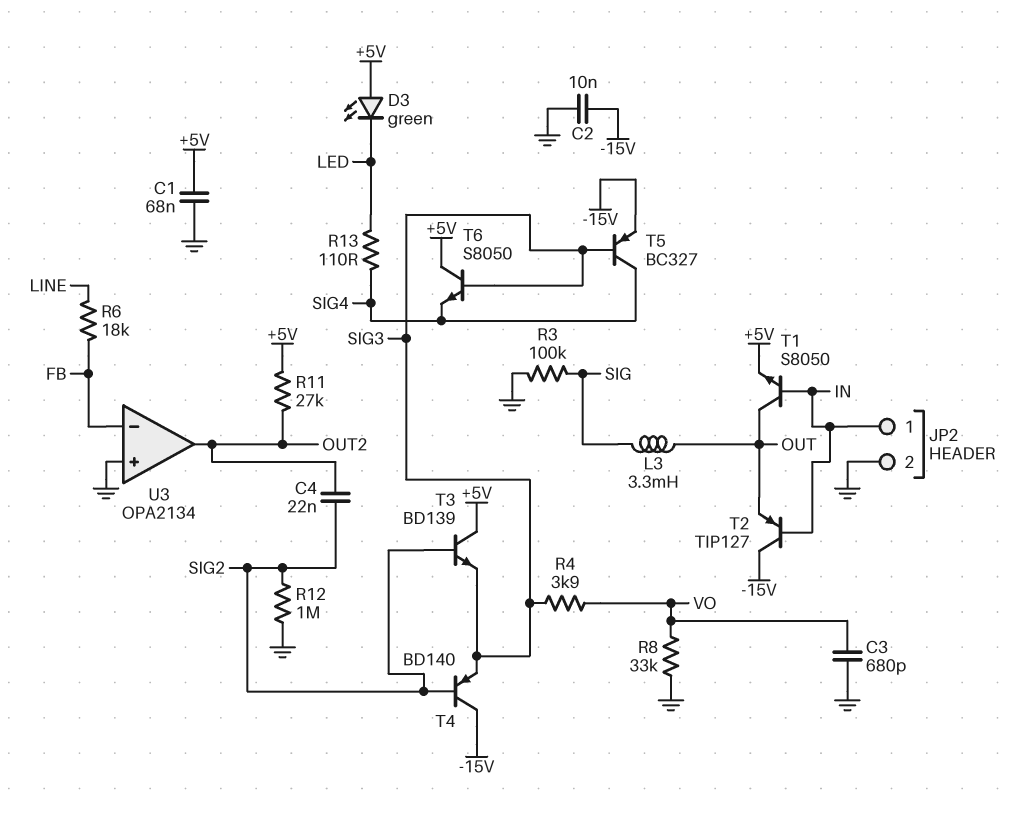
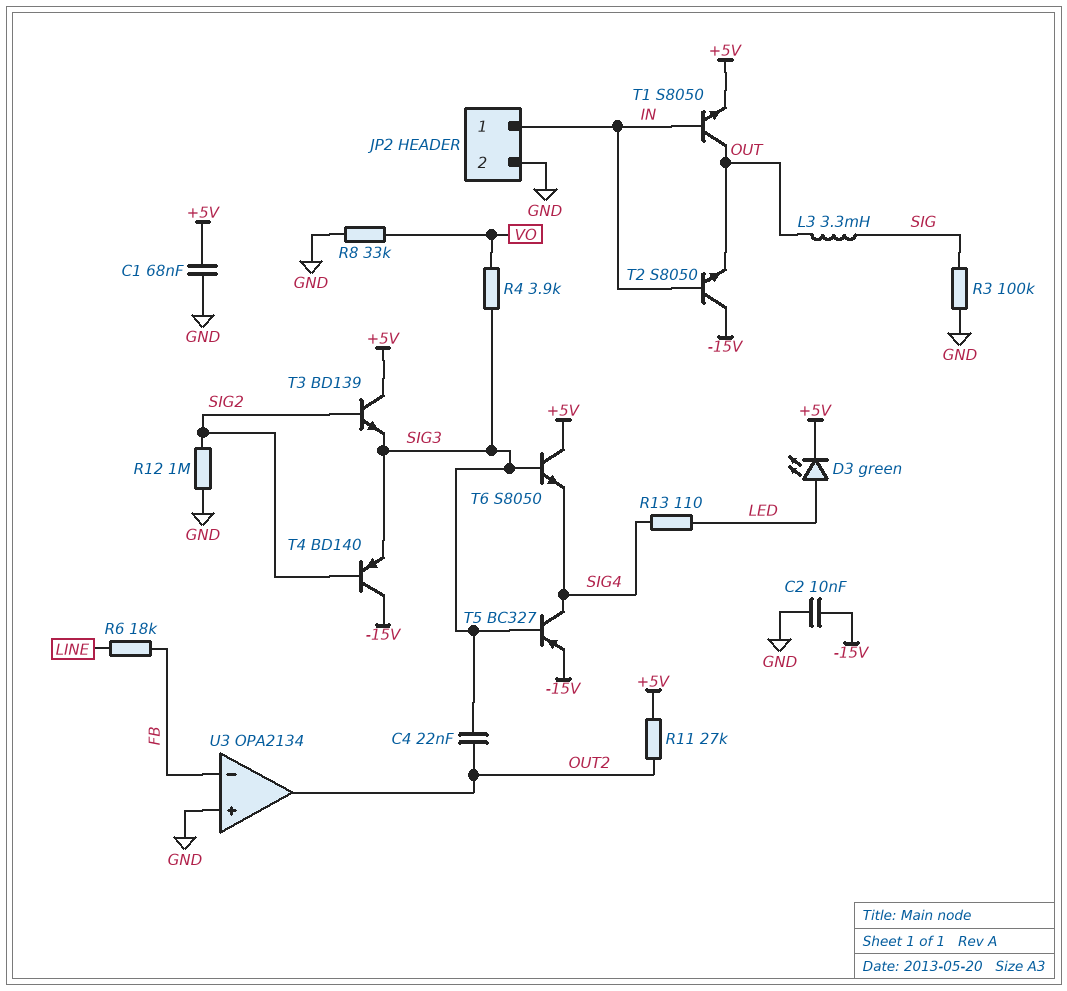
C3: 680pF (GND, VO) -> none
C4: 22nF (OUT2, SIG2) -> 22nF (OUT2, SIG3)
D3: LED green (A +5V, K LED) -> LED green (A LED, K +5V)
T2: PNP TIP127 (B IN, C -15V, E OUT) -> NPN S8050 (B IN, C -15V, E OUT)

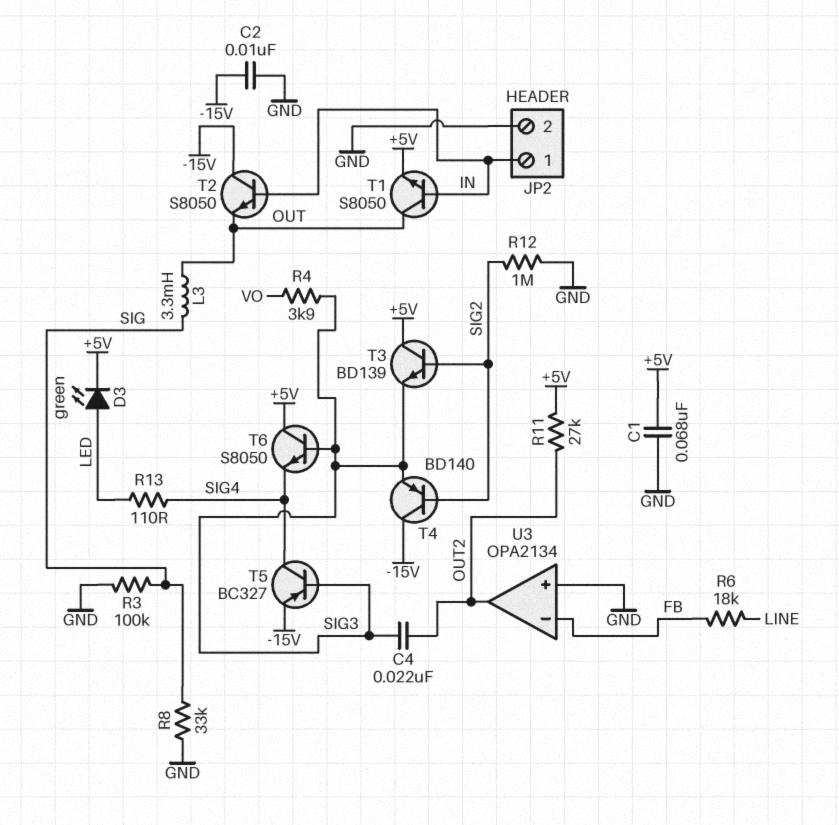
R8: 33k (GND, VO) -> 33k (GND, SIG)

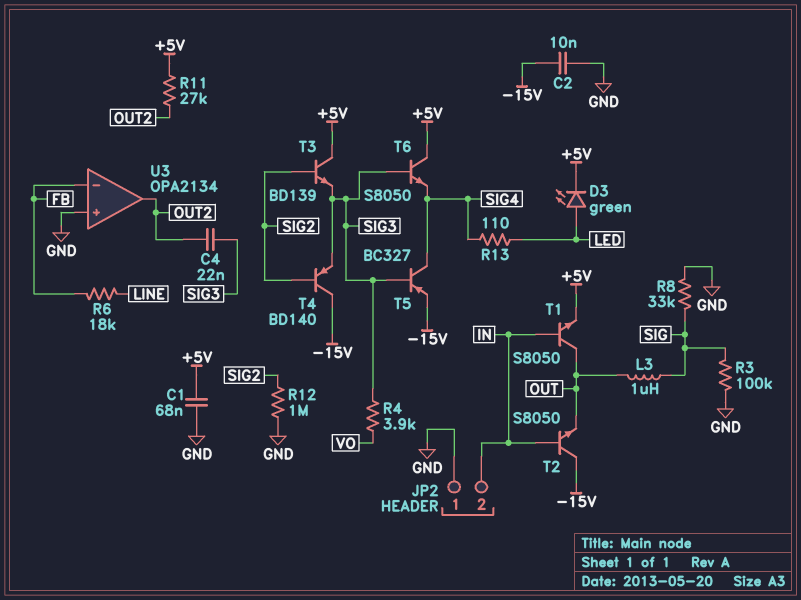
JP2 pin 1: IN -> GND
JP2 pin 2: GND -> IN
L3: 3.3mH (OUT, SIG) -> 1uH (OUT, SIG)

